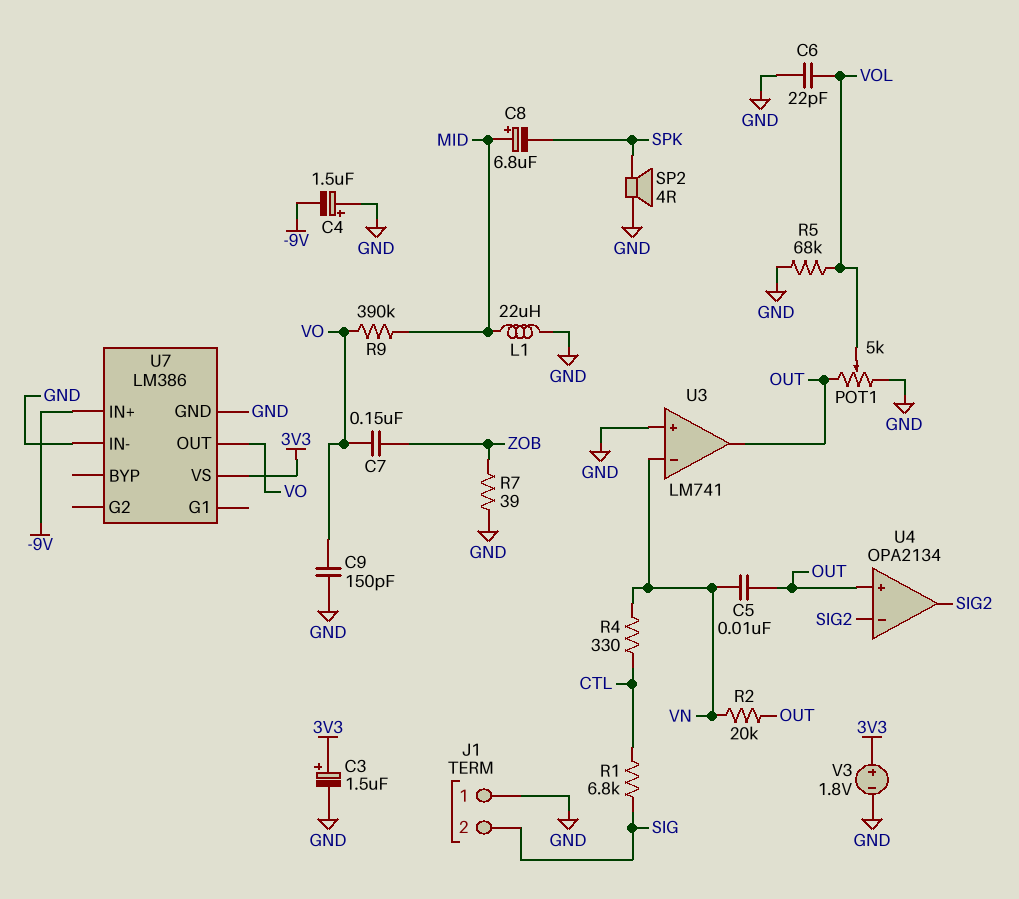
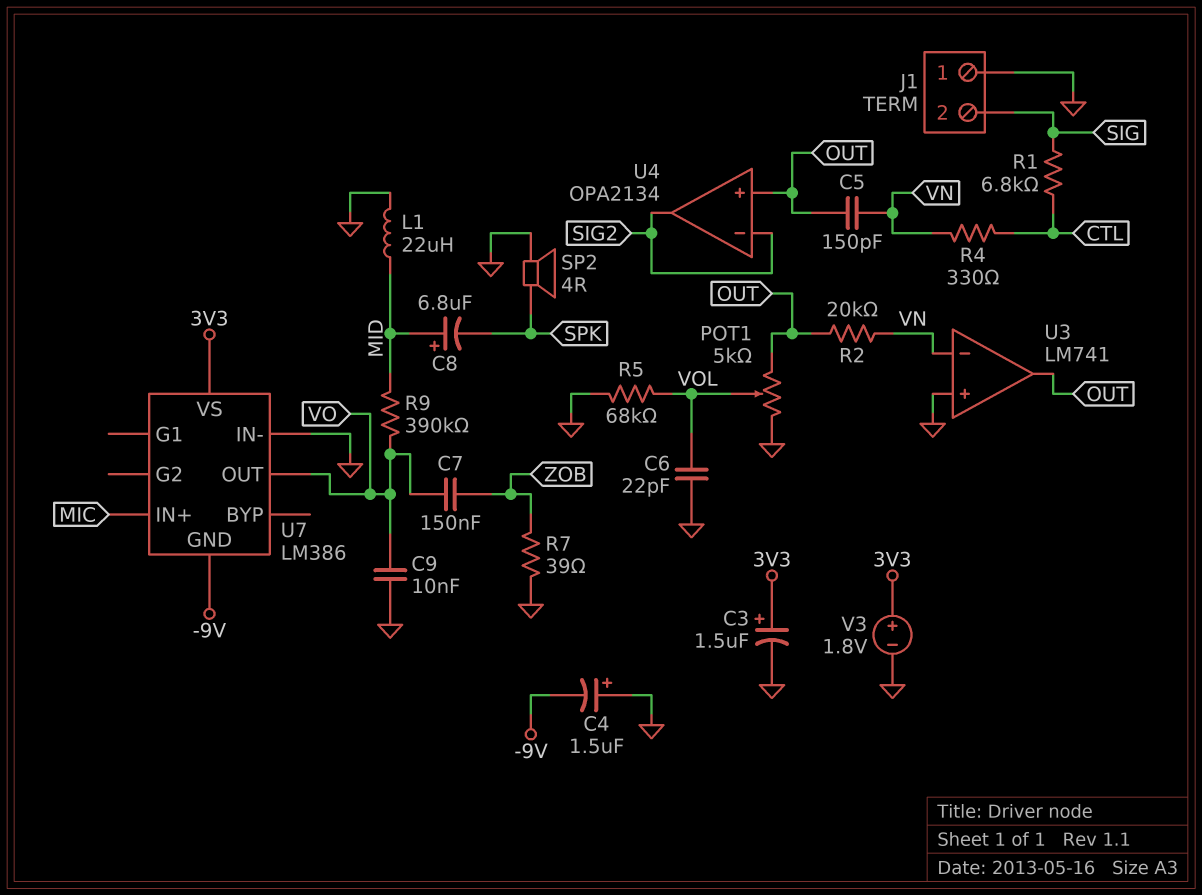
C5: 10nF (OUT, VN) -> 150pF (OUT, VN)
C9: 150pF (GND, VO) -> 10nF (GND, VO)
U7 pin GND: GND -> -9V
U7 pin IN+: -9V -> MIC

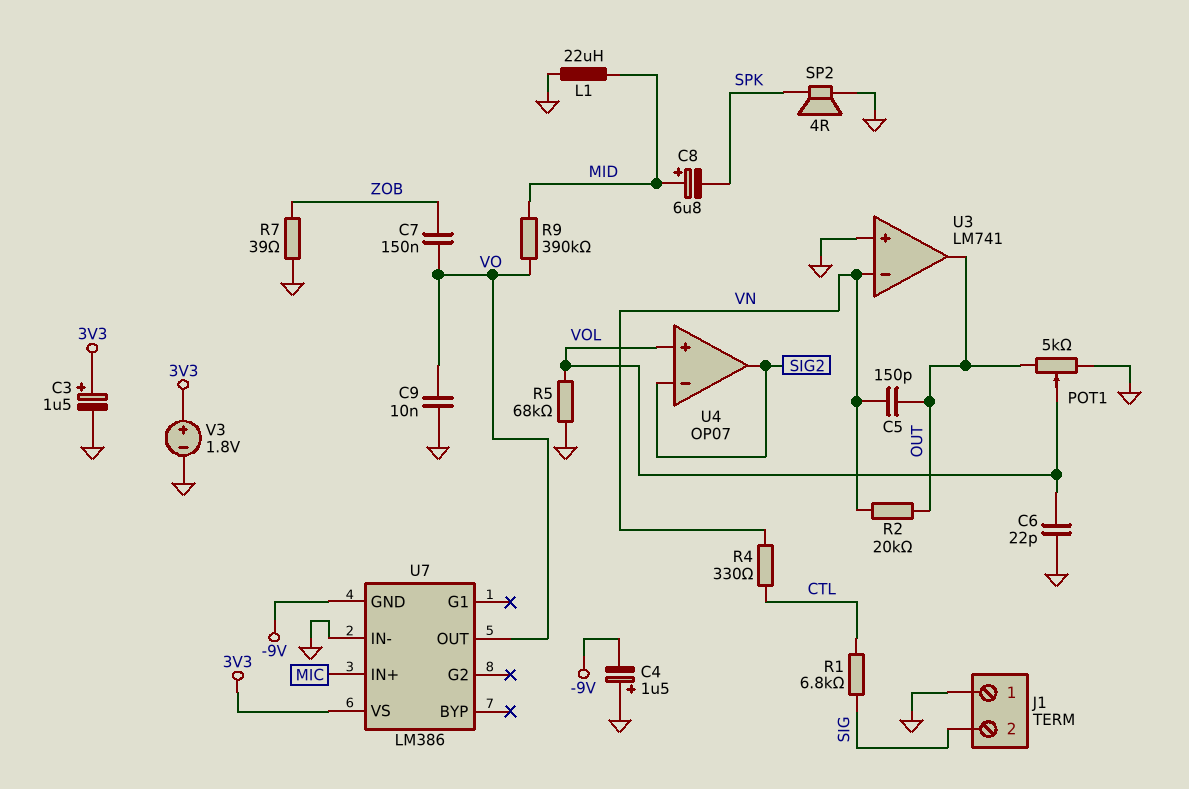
U4: OPA2134 -> OP07
U4 pin in+: OUT -> VOL

